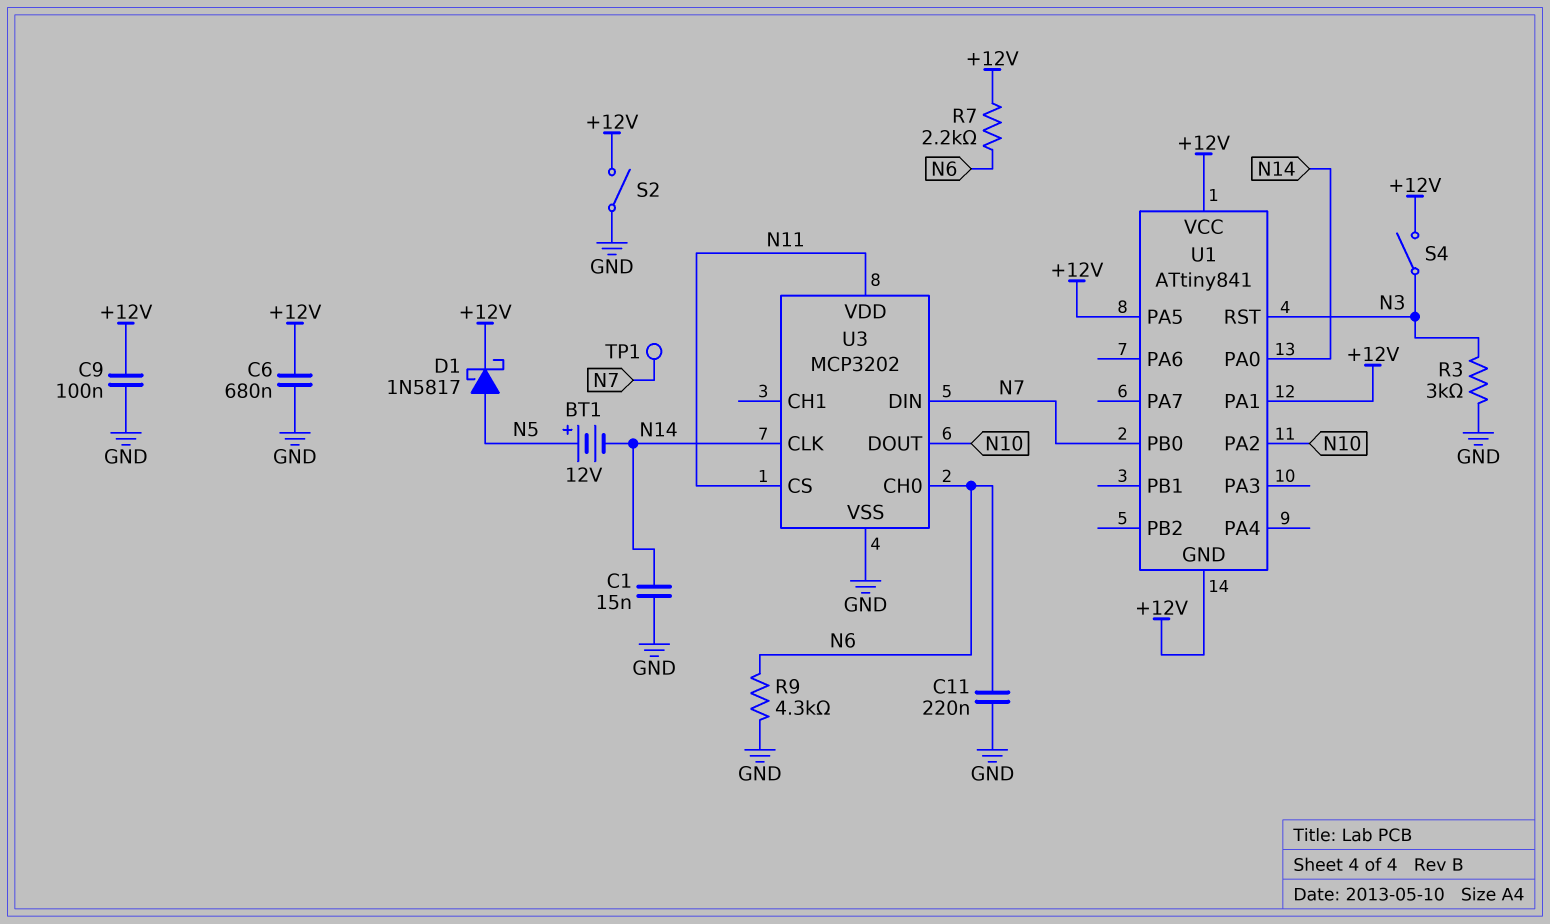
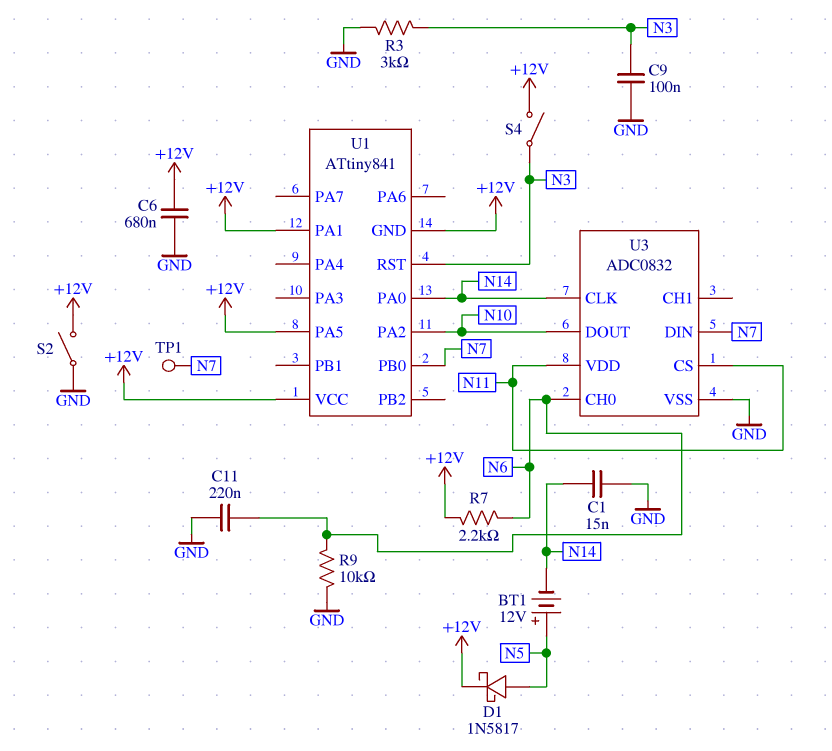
C9: 100nF (+12V, GND) -> 100nF (GND, N3)
R9: 4.3k (GND, N6) -> 10k (GND, N6)
U3: MCP3202 -> ADC0832

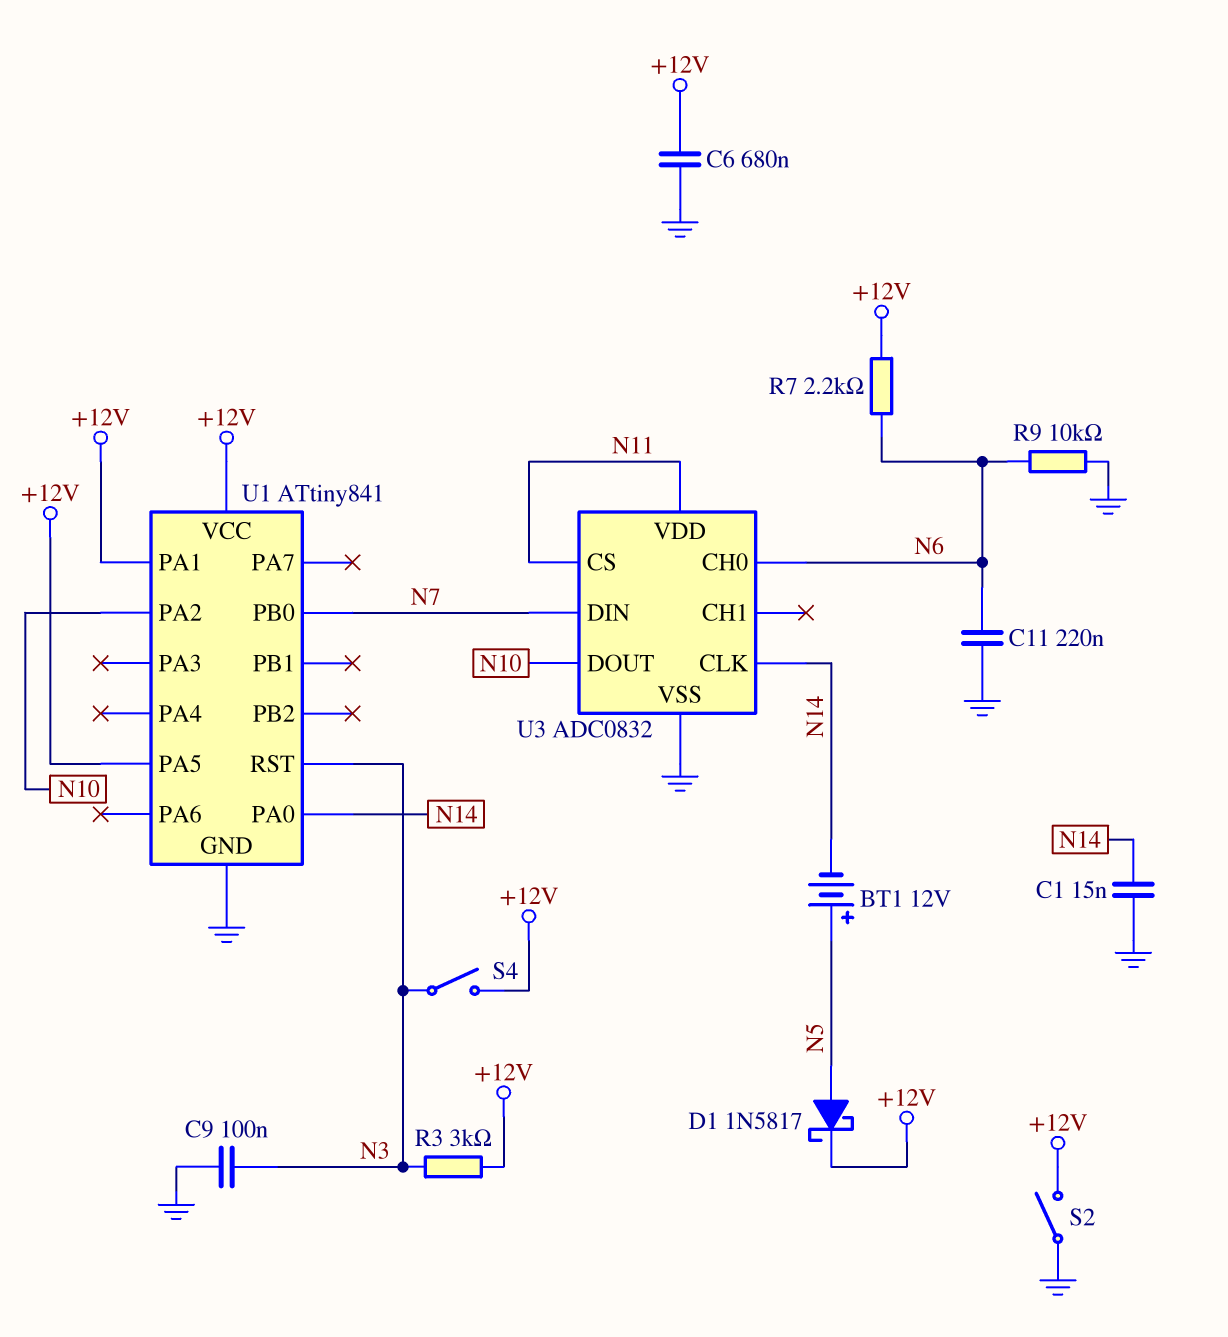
R3: 3k (GND, N3) -> 3k (+12V, N3)
TP1: test point (N7) -> none
U1 pin GND: +12V -> GND

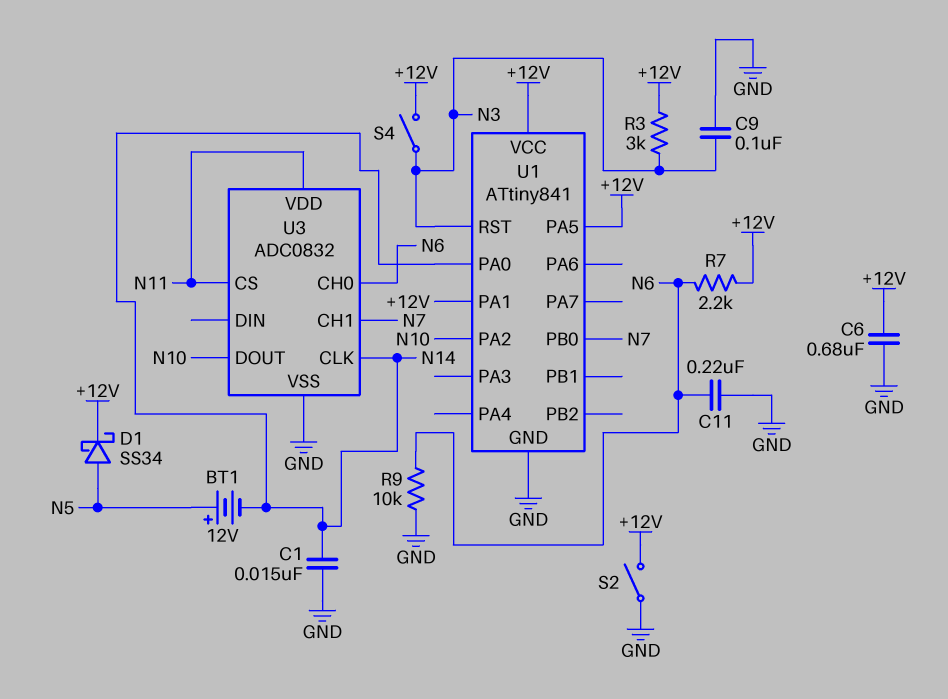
D1: schottky 1N5817 (A N5, K +12V) -> schottky SS34 (A N5, K +12V)
U3 pin CH1: none -> N7
U3 pin DIN: N7 -> none

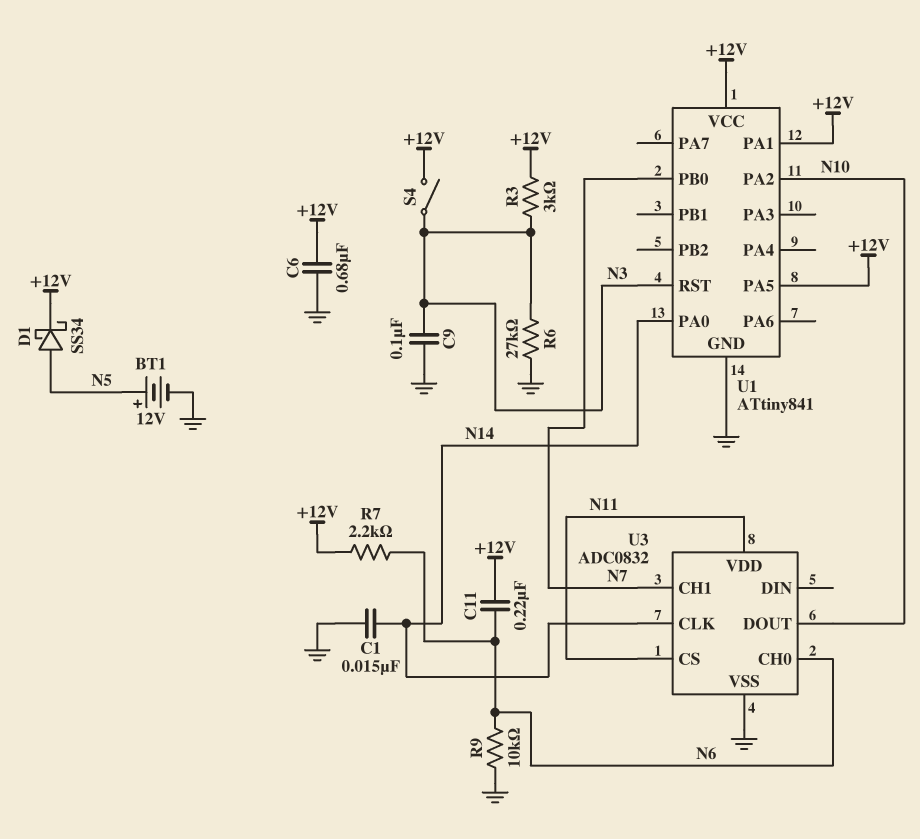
BT1: 12V (plus N5, minus N14) -> 12V (plus N5, minus GND)
C11: 220nF (GND, N6) -> 220nF (+12V, N6)
R6: none -> 27k (GND, N3)
S2: switch (+12V, GND) -> none

